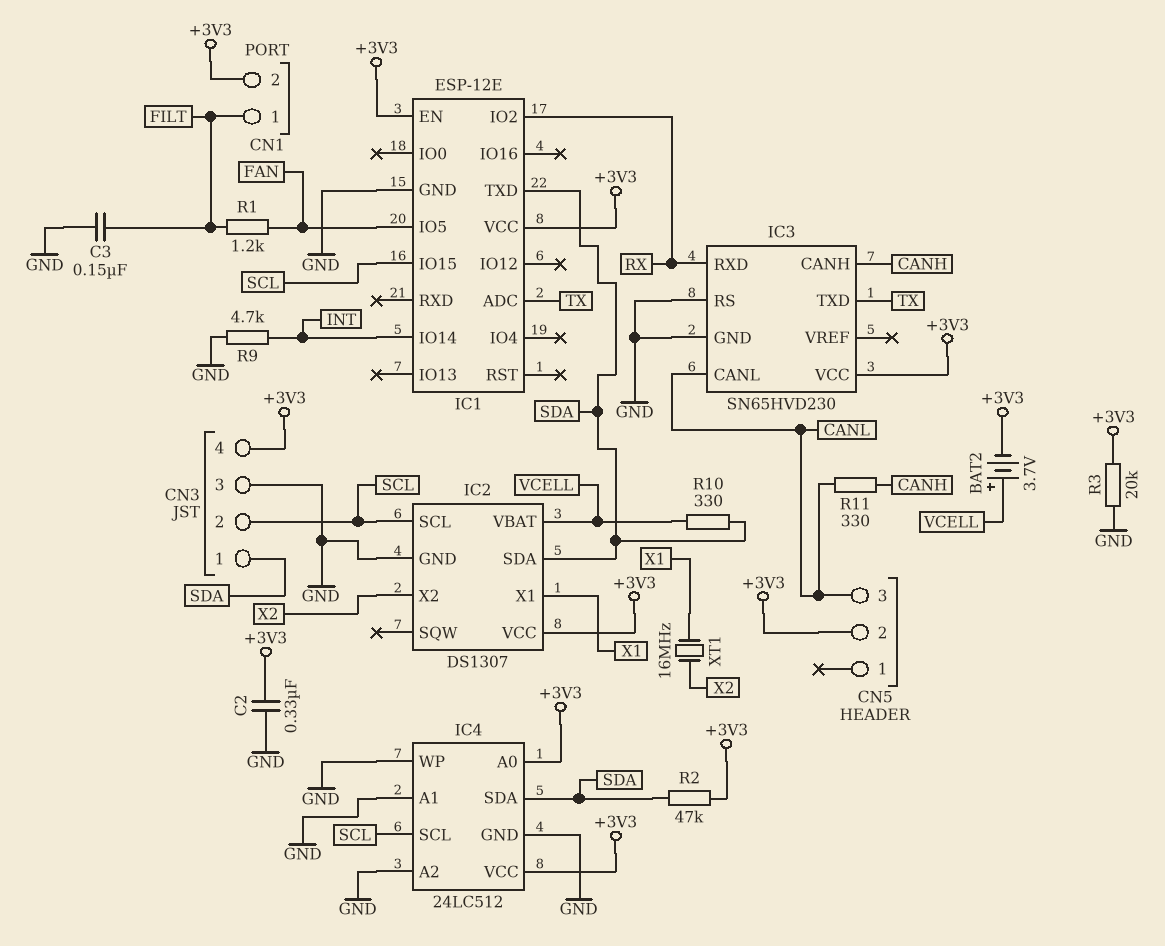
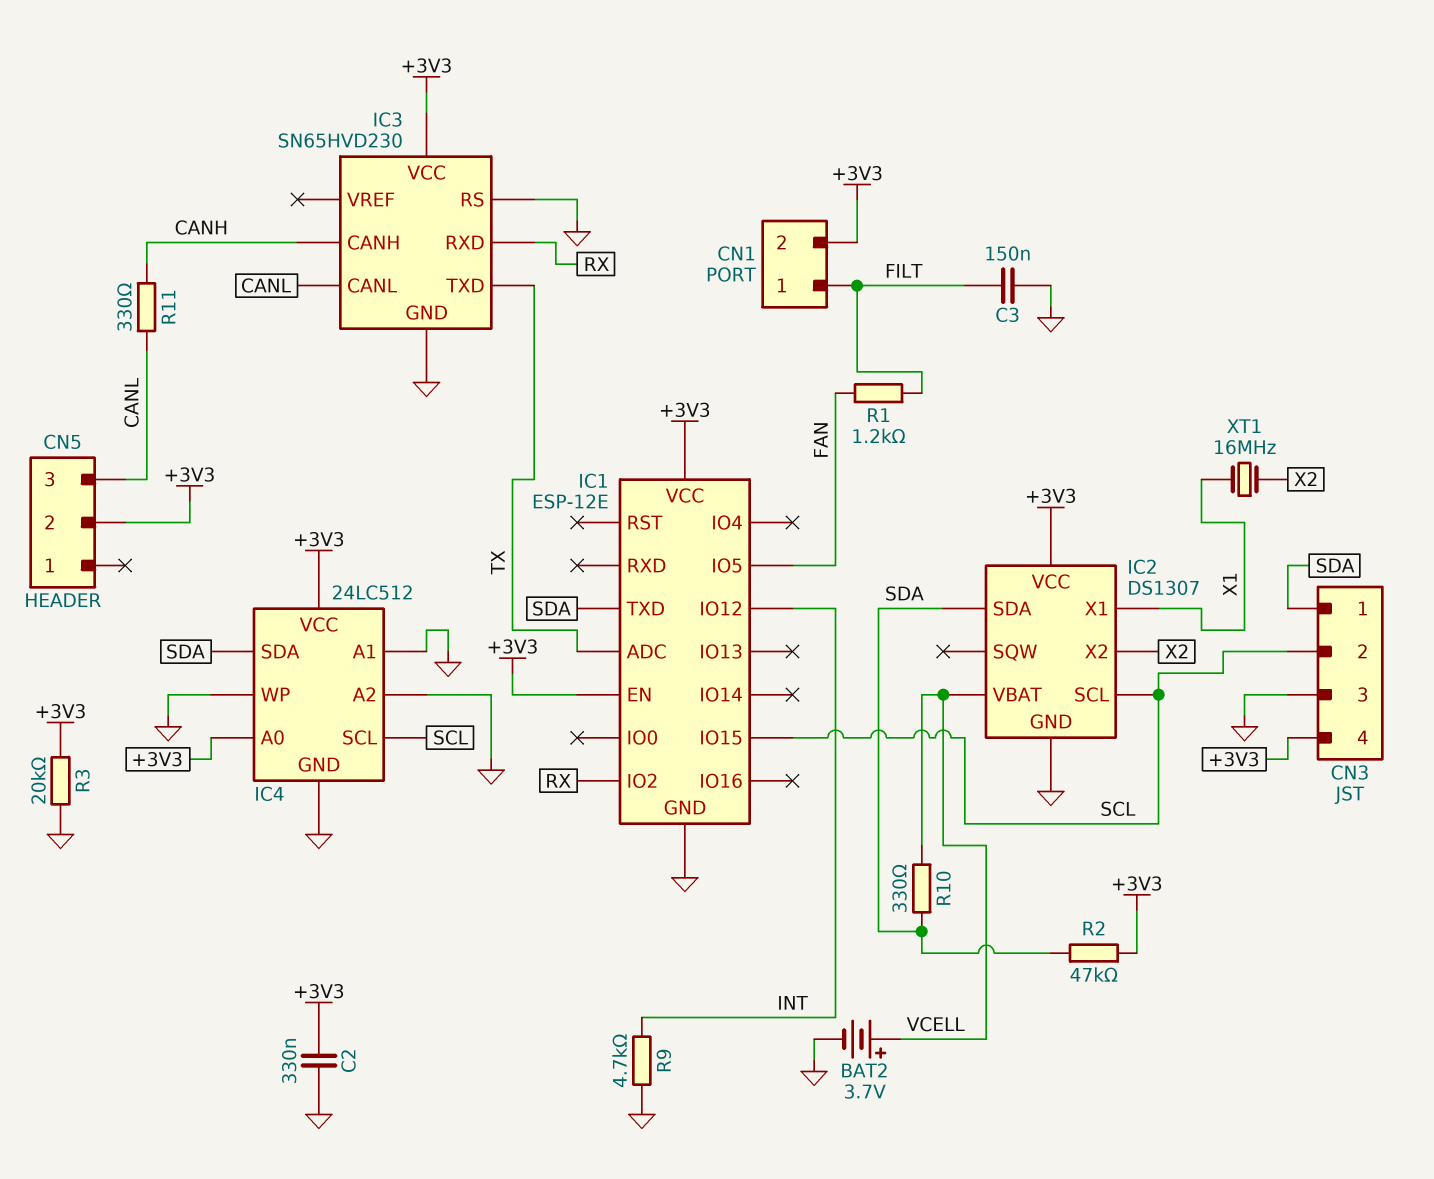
BAT2: 3.7V (plus VCELL, minus +3V3) -> 3.7V (plus VCELL, minus GND)
IC1 pin IO12: none -> INT
IC1 pin IO14: INT -> none

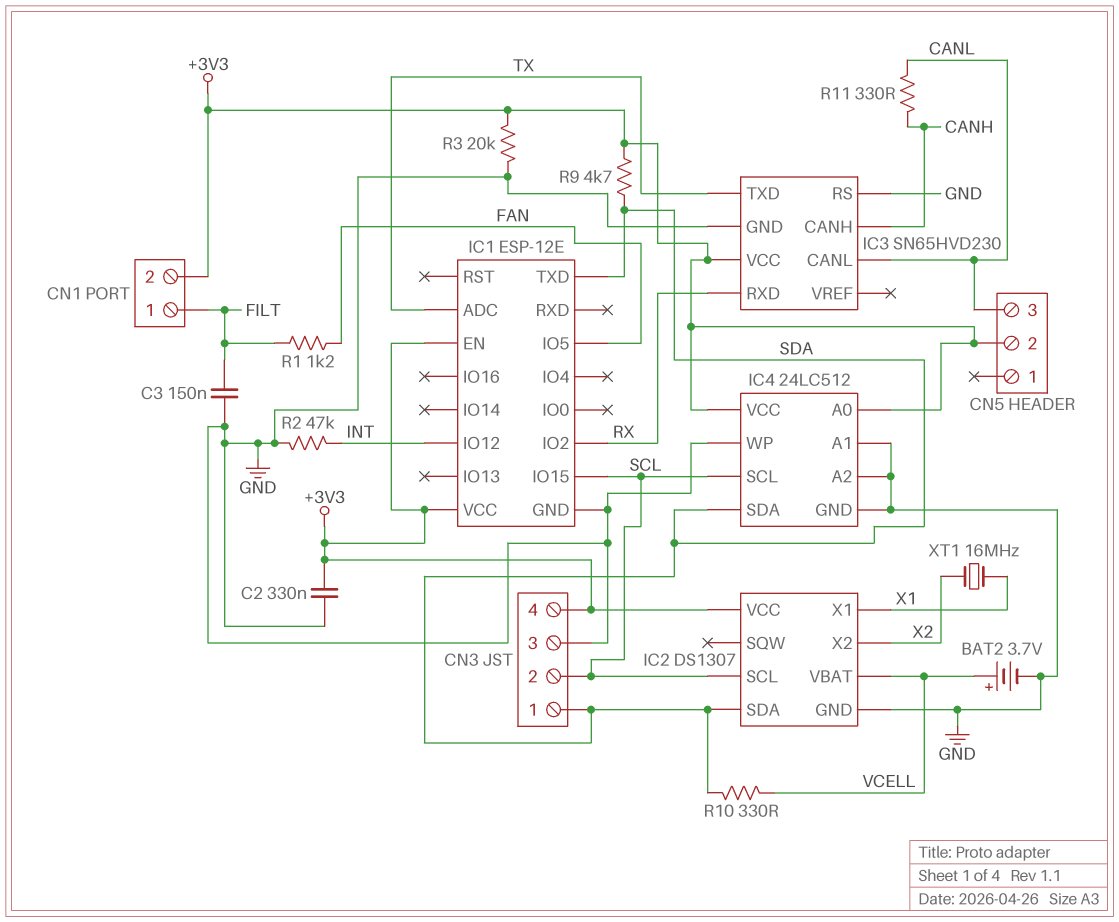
R2: 47k (+3V3, SDA) -> 47k (GND, INT)
R9: 4.7k (GND, INT) -> 4.7k (+3V3, SDA)

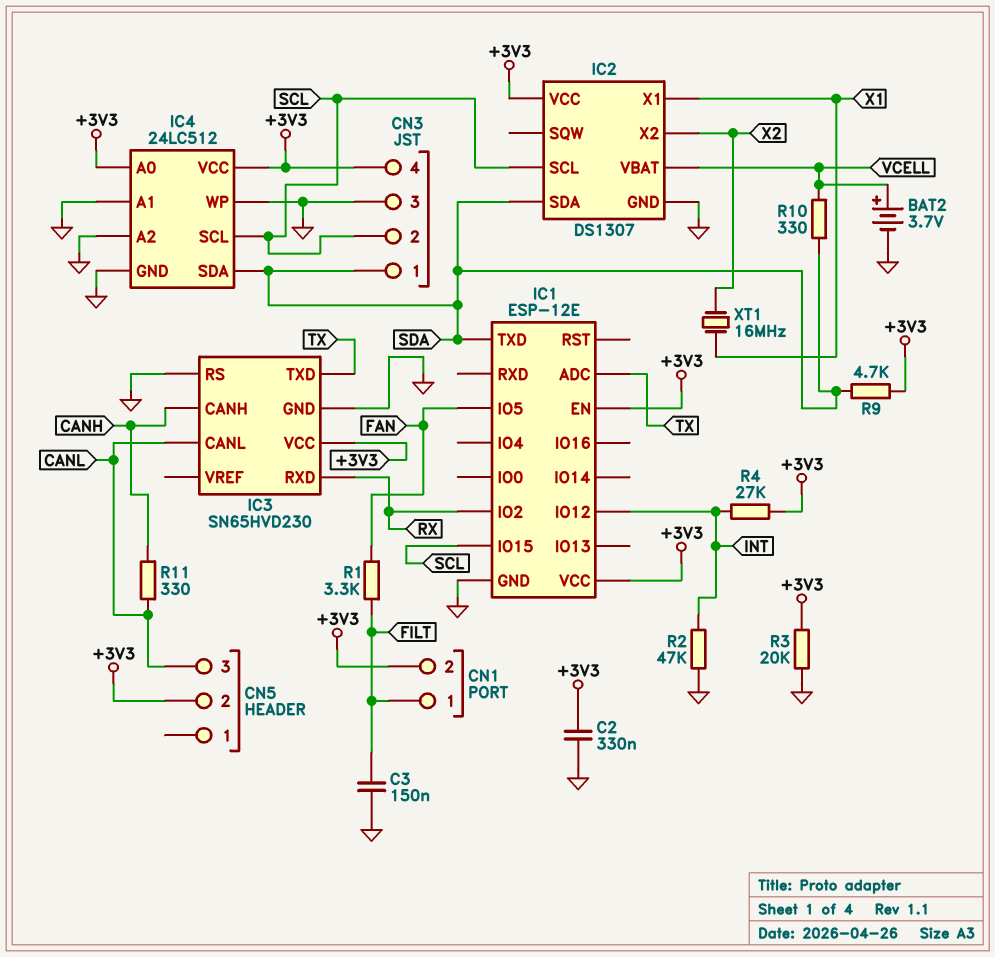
R1: 1.2k (FAN, FILT) -> 3.3k (FAN, FILT)
R4: none -> 27k (+3V3, INT)

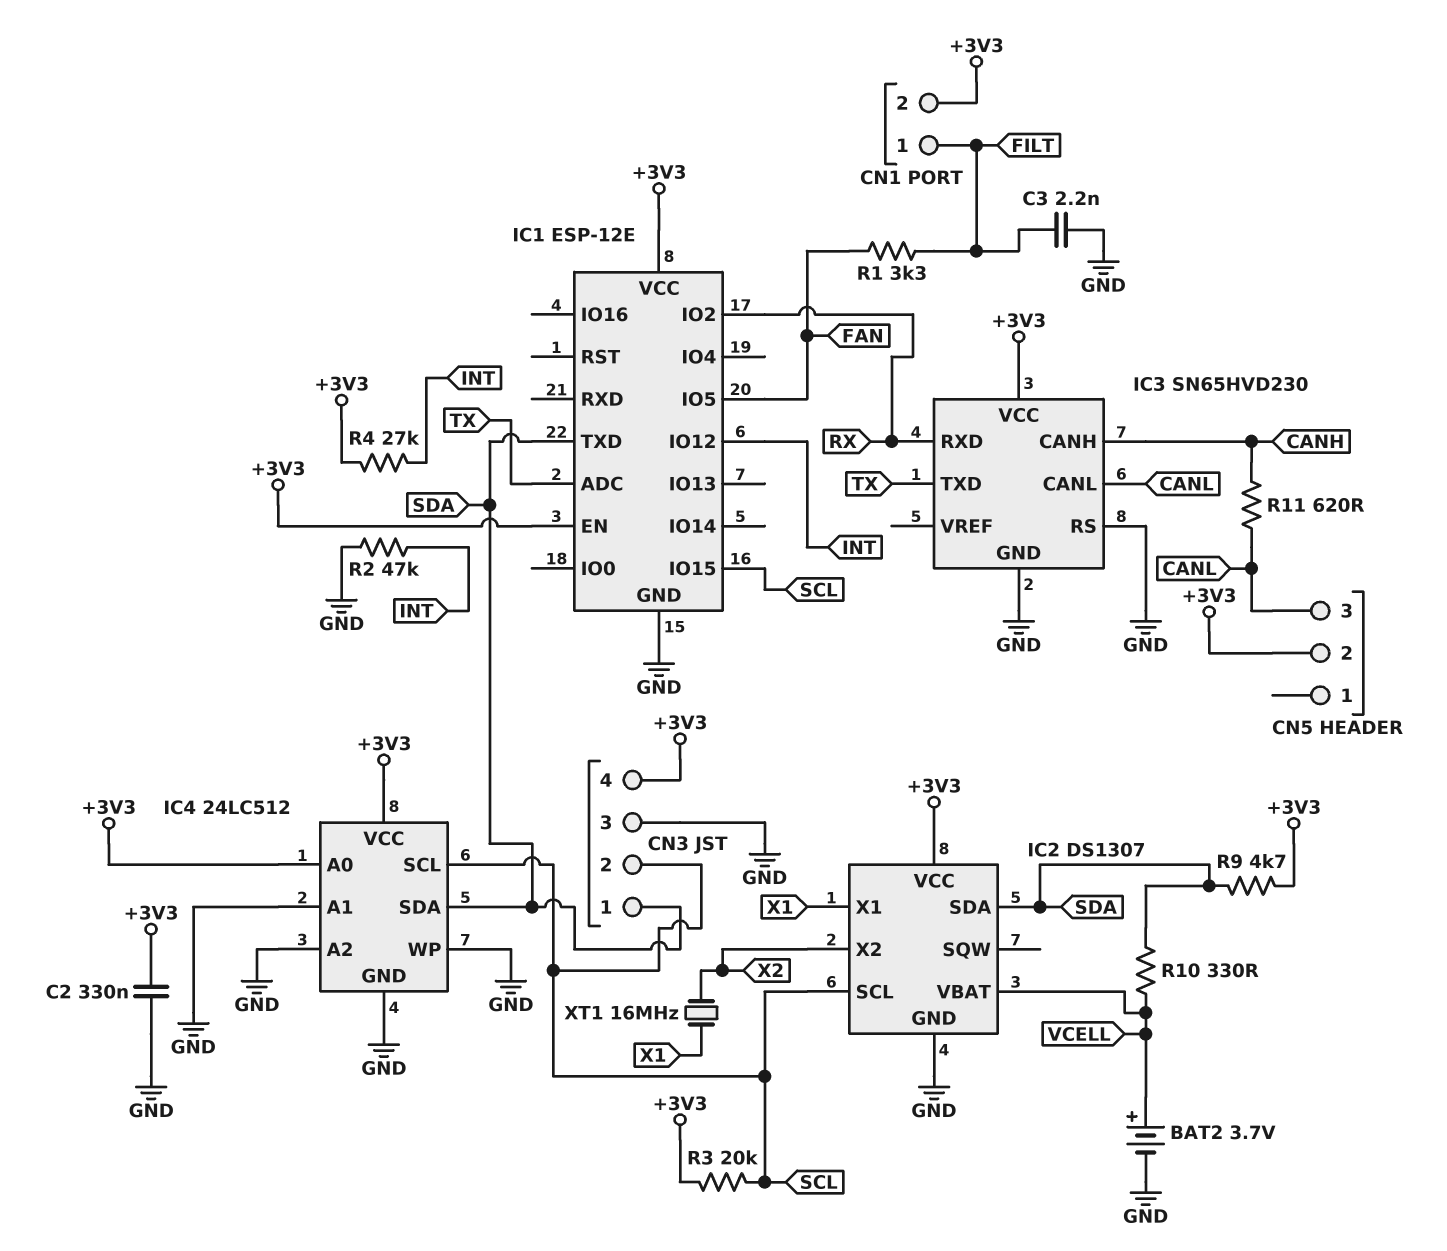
C3: 150nF (FILT, GND) -> 2.2nF (FILT, GND)
R3: 20k (+3V3, GND) -> 20k (+3V3, SCL)
R11: 330 (CANH, CANL) -> 620 (CANH, CANL)

